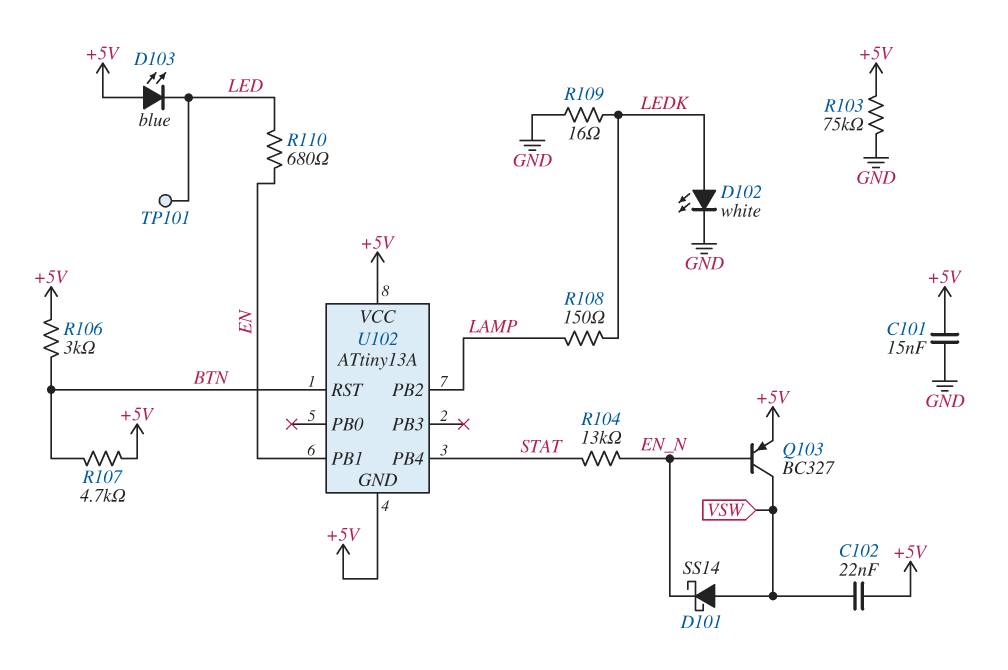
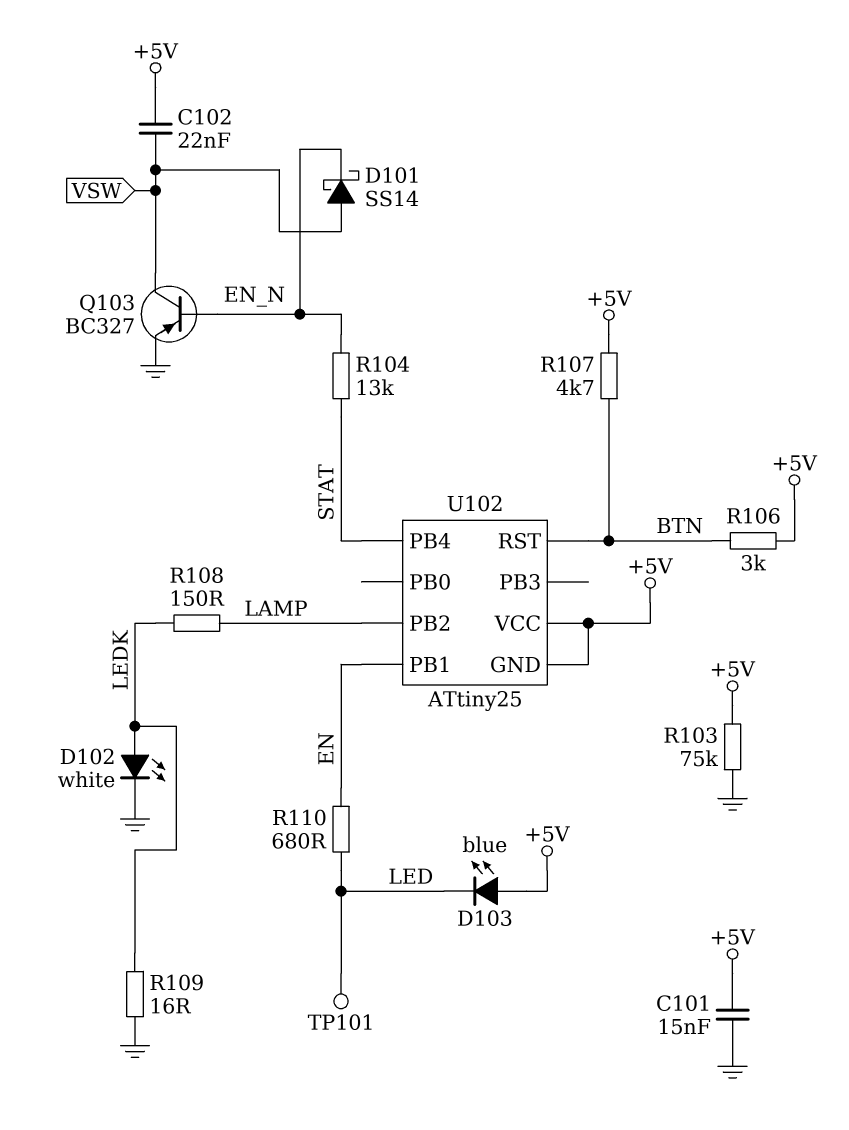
Q103: PNP BC327 (B EN_N, C VSW, E +5V) -> PNP BC327 (B EN_N, C VSW, E GND)
U102: ATtiny13A -> ATtiny25

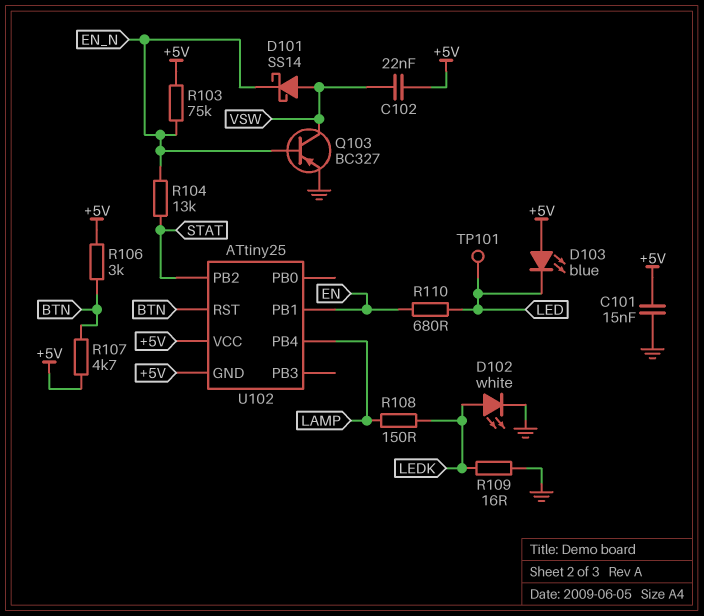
R103: 75k (+5V, GND) -> 75k (+5V, EN_N)
U102 pin PB2: LAMP -> STAT
U102 pin PB4: STAT -> LAMP

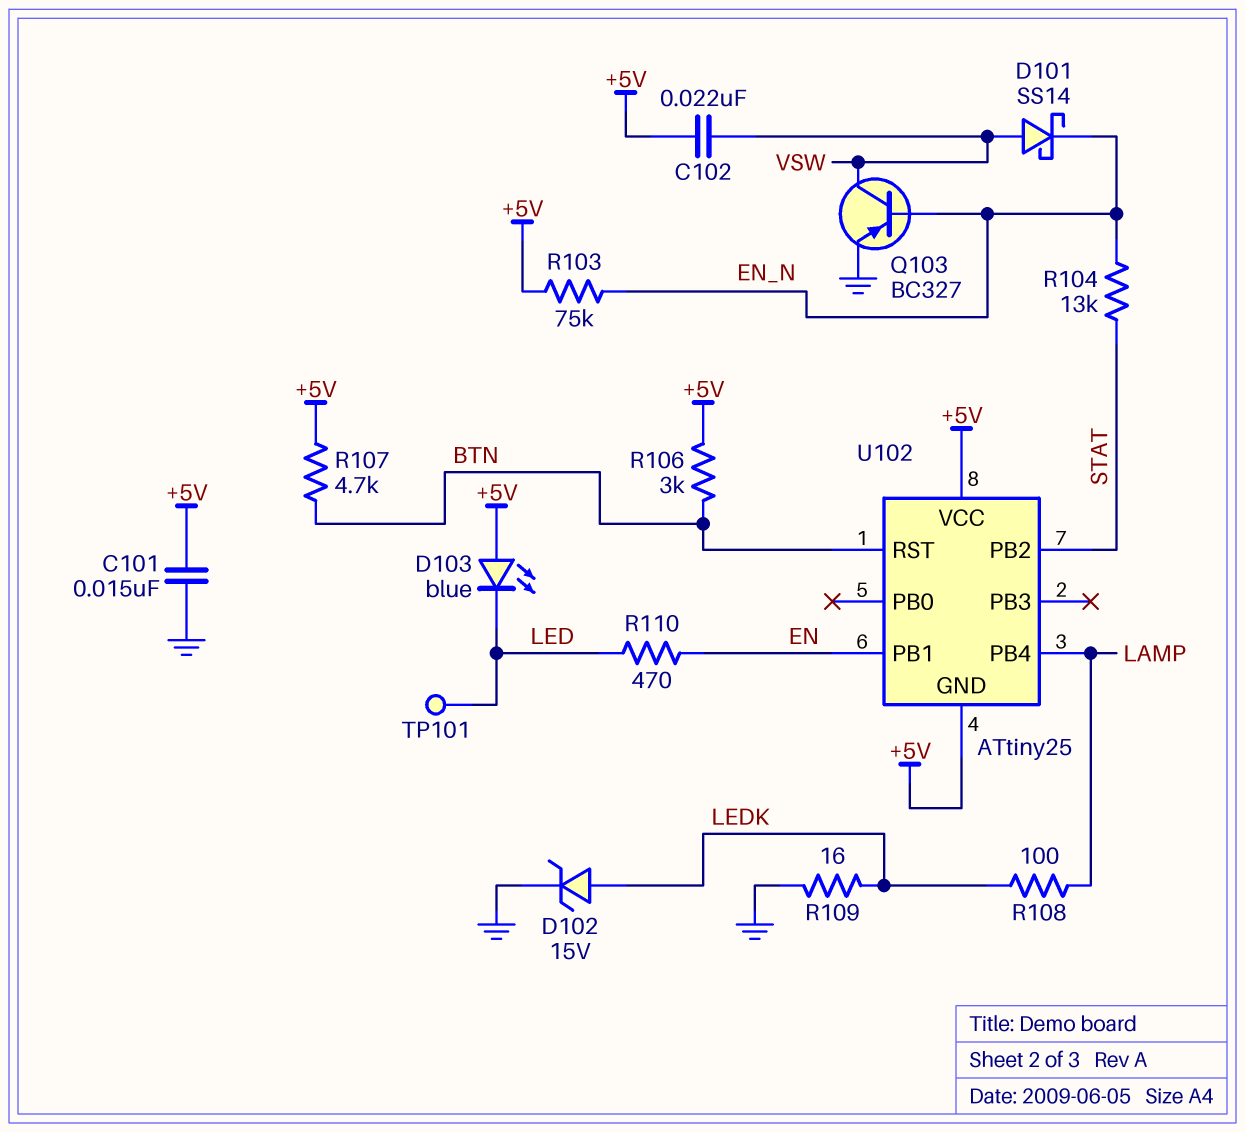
D102: LED white (A LEDK, K GND) -> zener 15V (A LEDK, K GND)
R108: 150 (LAMP, LEDK) -> 100 (LAMP, LEDK)
R110: 680 (EN, LED) -> 470 (EN, LED)

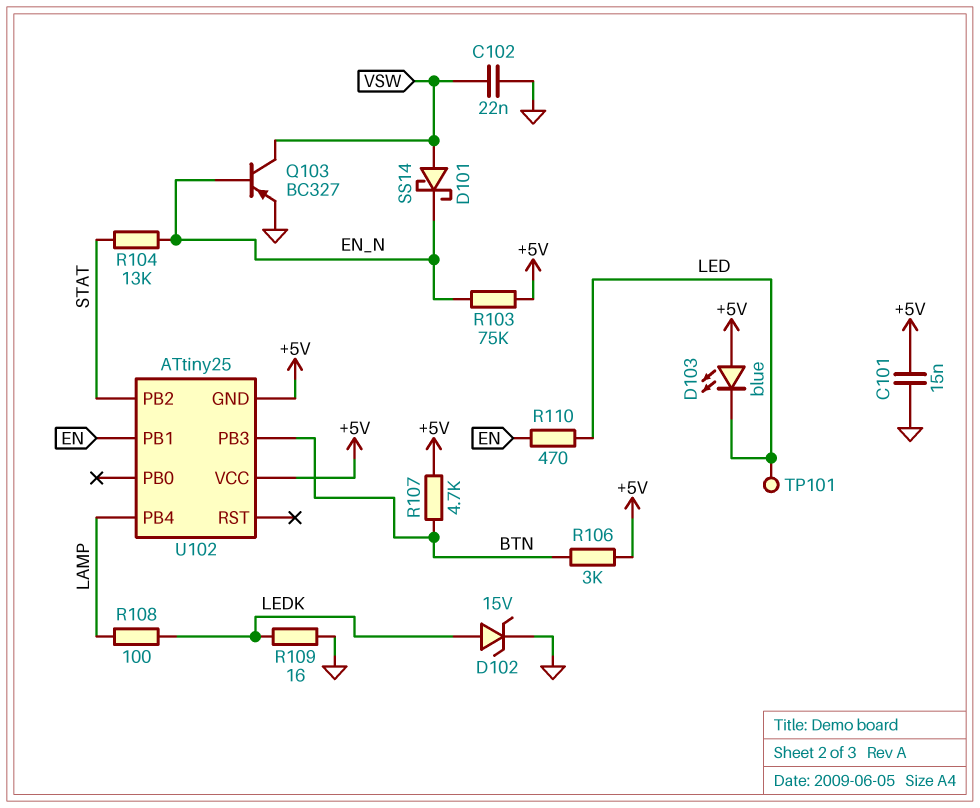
C102: 22nF (+5V, VSW) -> 22nF (GND, VSW)
U102 pin PB3: none -> BTN
U102 pin RST: BTN -> none

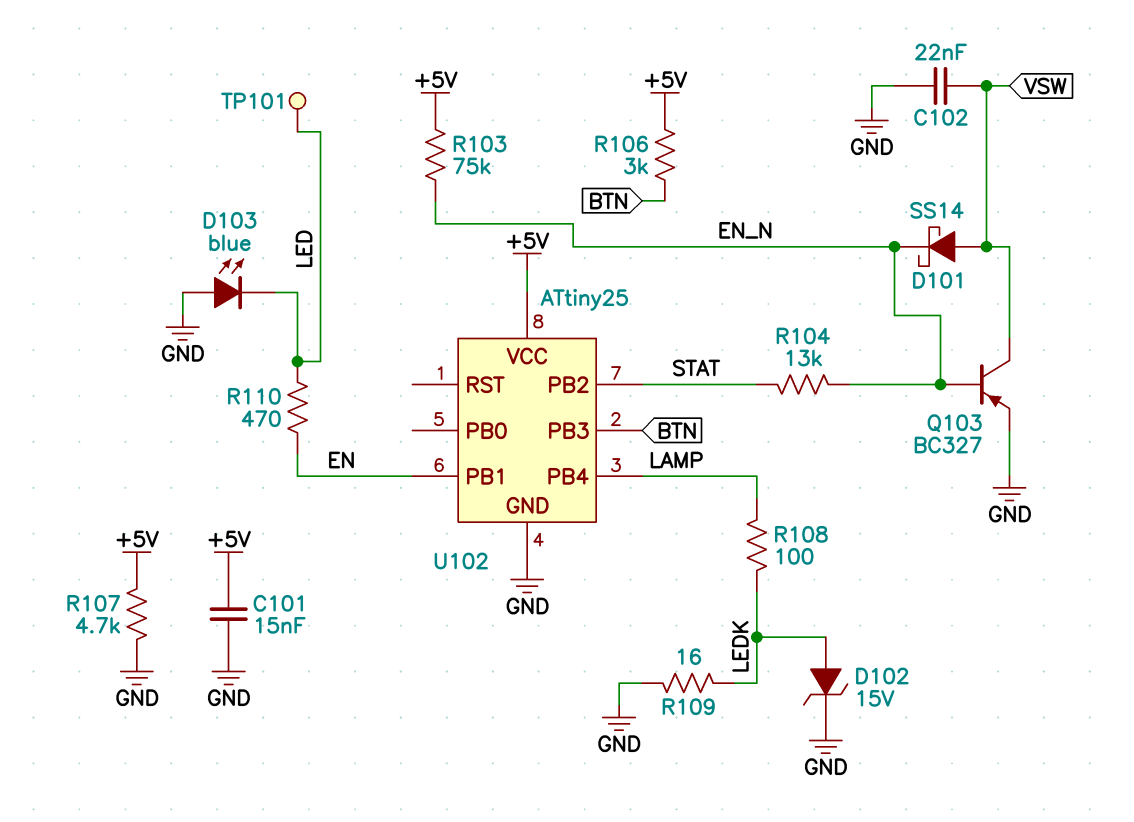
D103: LED blue (A +5V, K LED) -> LED blue (A GND, K LED)
R107: 4.7k (+5V, BTN) -> 4.7k (+5V, GND)
U102 pin GND: +5V -> GND

